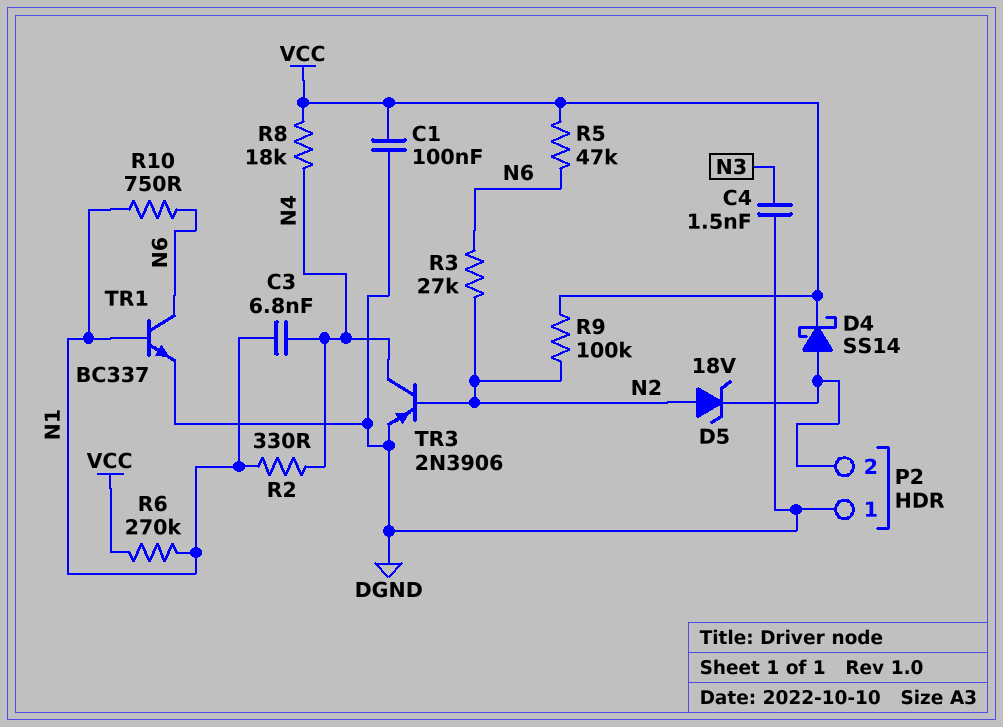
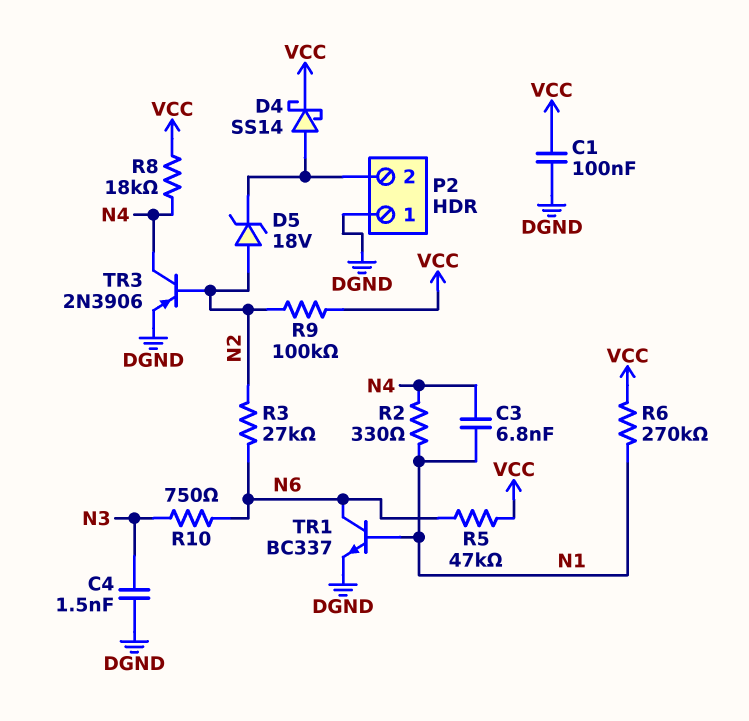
R10: 750 (N1, N6) -> 750 (N3, N6)

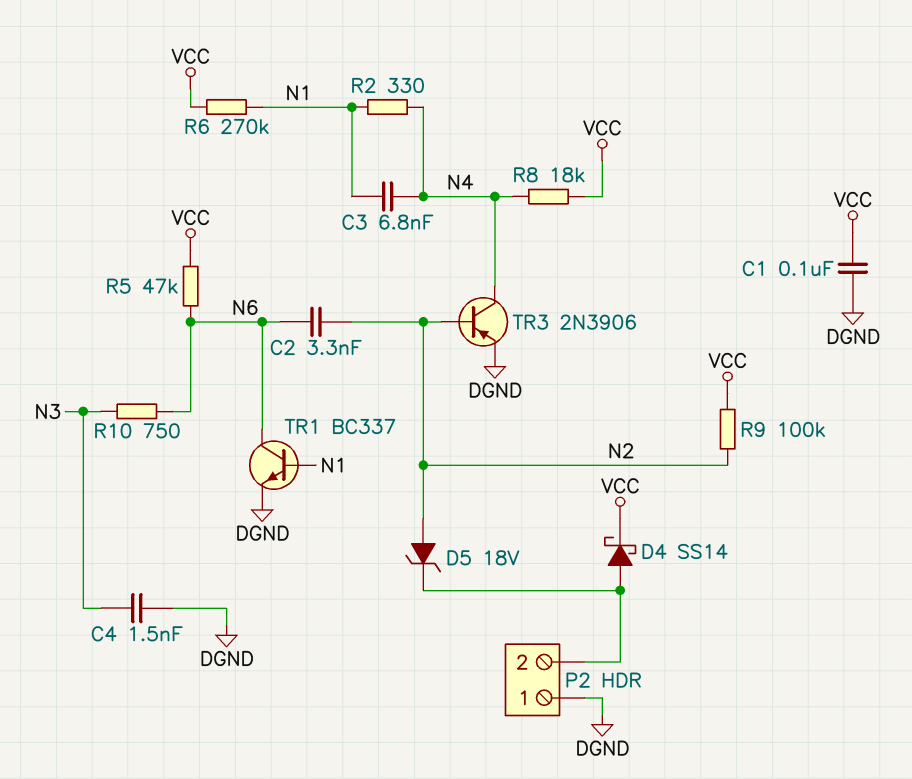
C2: none -> 3.3nF (N2, N6)
R3: 27k (N2, N6) -> none

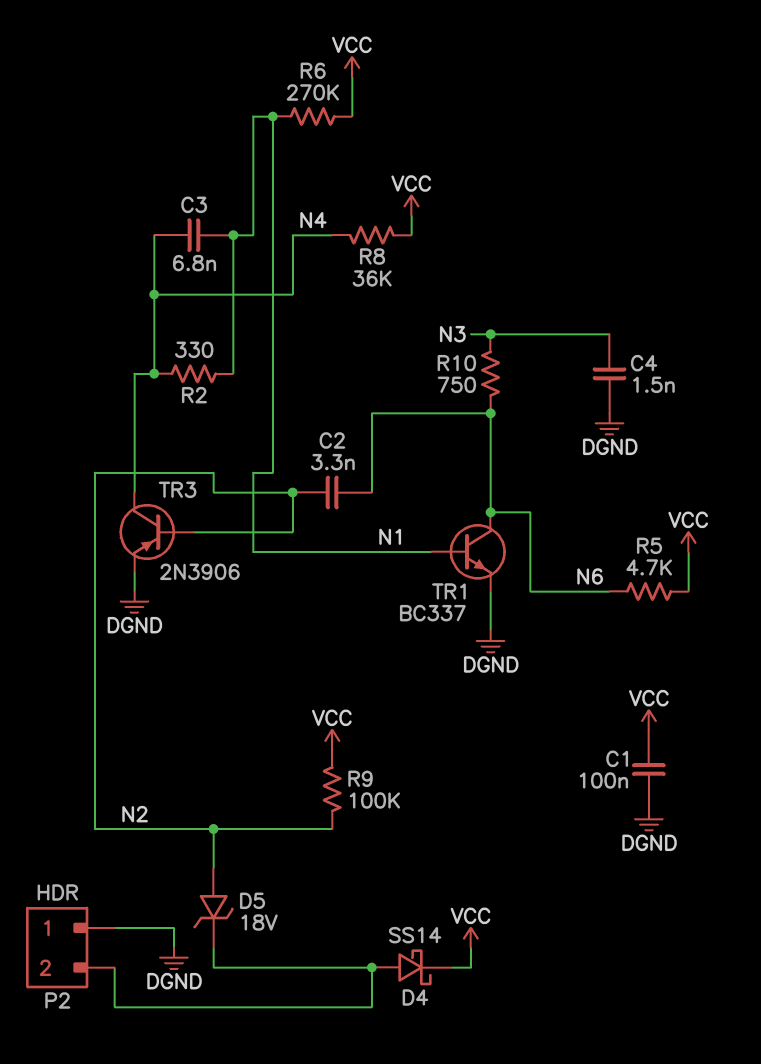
R5: 47k (N6, VCC) -> 4.7k (N6, VCC)
R8: 18k (N4, VCC) -> 36k (N4, VCC)

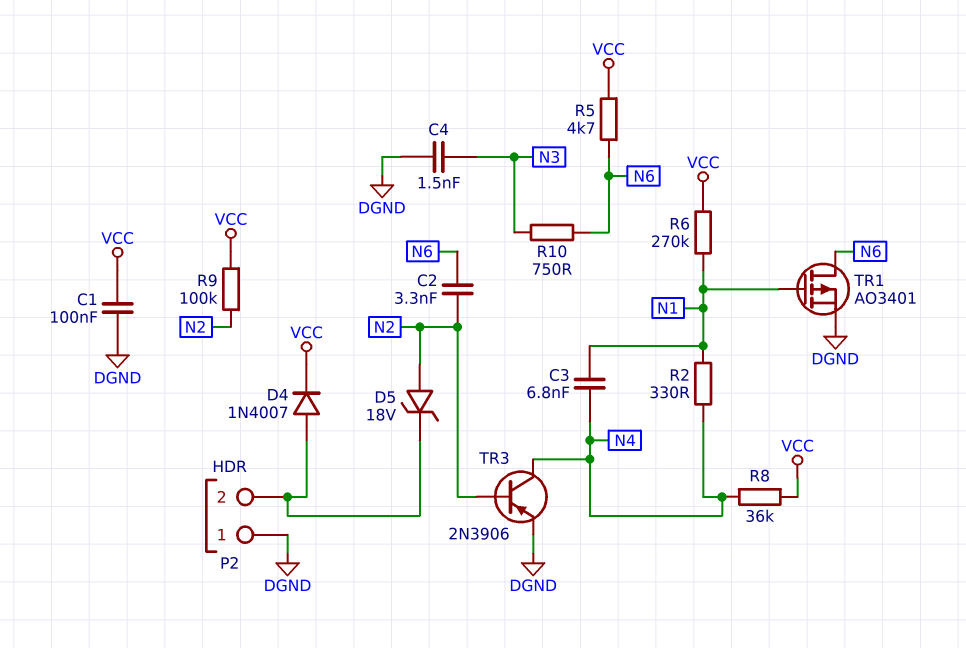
D4: schottky SS14 (A P2/2, K VCC) -> diode 1N4007 (A P2/2, K VCC)
TR1: NPN BC337 (B N1, C N6, E DGND) -> PMOS AO3401 (G N1, D N6, S DGND)

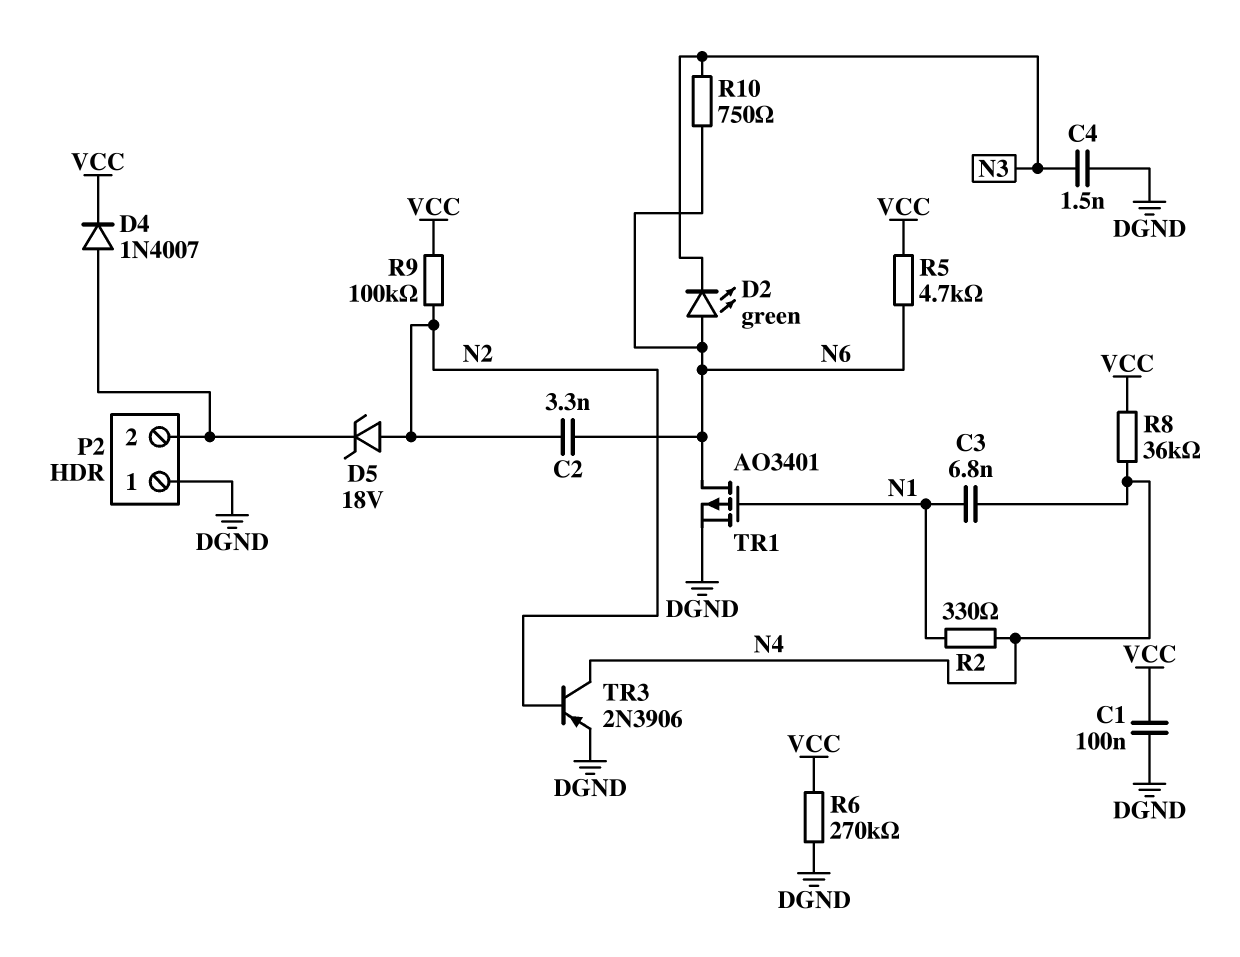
D2: none -> LED green (A N6, K N3)
R6: 270k (N1, VCC) -> 270k (DGND, VCC)

